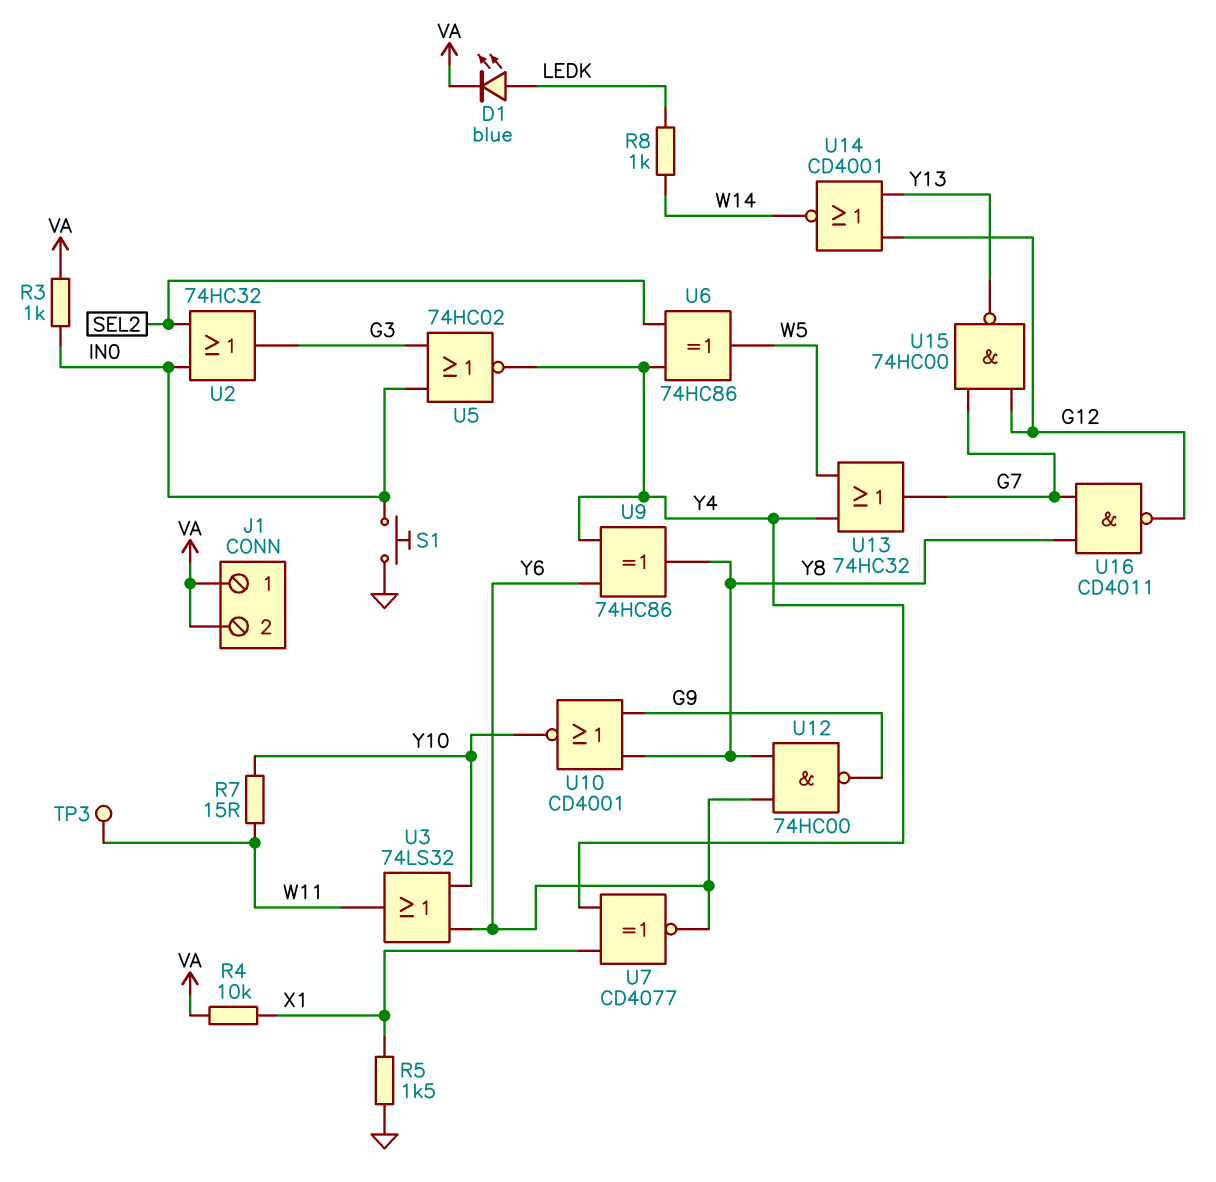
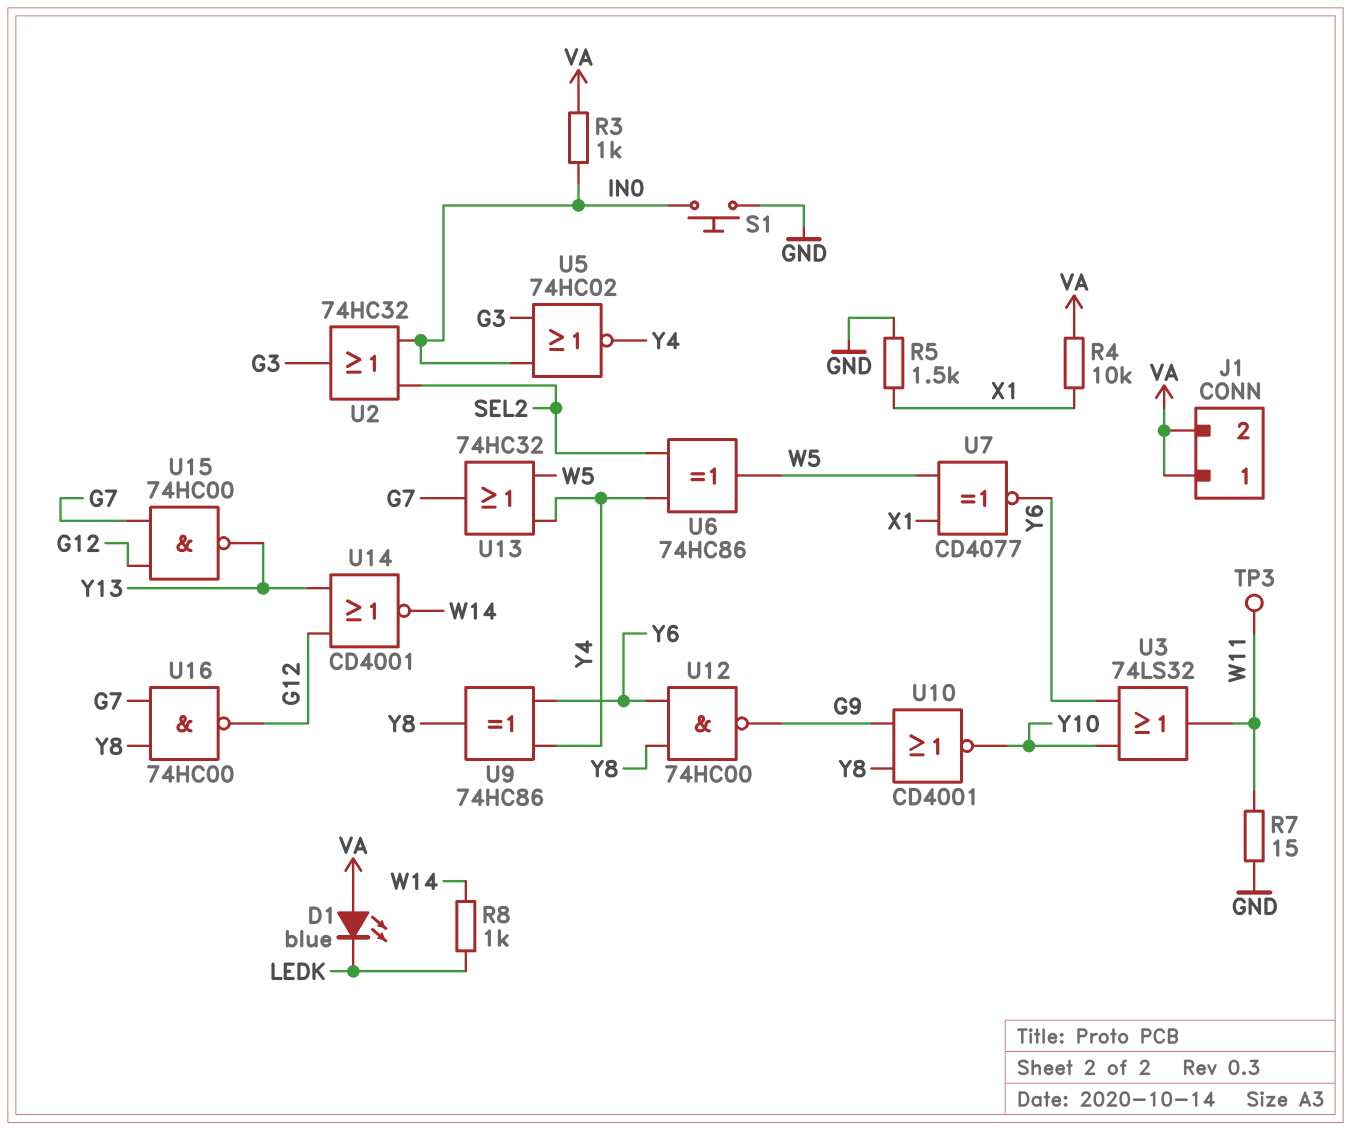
D1: LED blue (A LEDK, K VA) -> LED blue (A VA, K LEDK)
R7: 15 (W11, Y10) -> 15 (GND, W11)
U7: XNOR CD4077 (in X1, in Y4, out Y6) -> XNOR CD4077 (in W5, in X1, out Y6)
U16: NAND CD4011 (in G7, in Y8, out G12) -> NAND 74HC00 (in G7, in Y8, out G12)

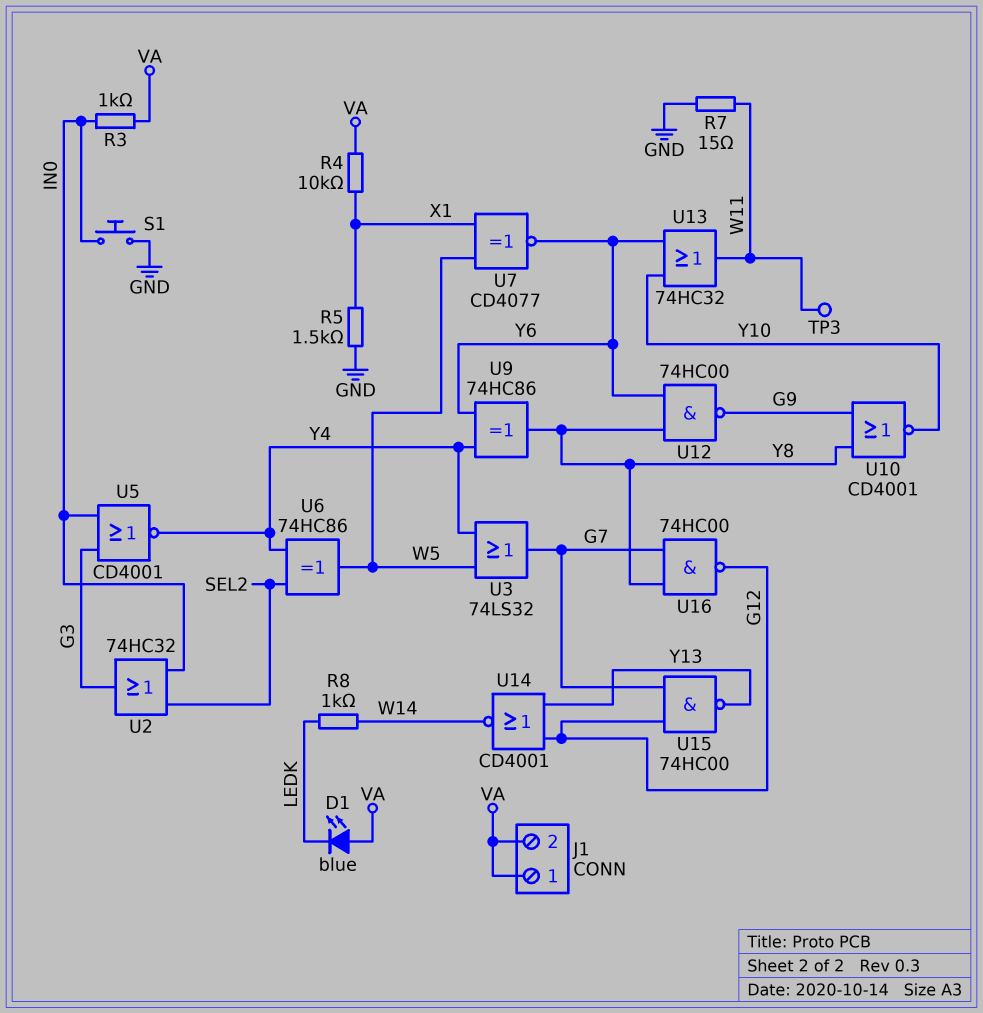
U3: OR 74LS32 (in Y6, in Y10, out W11) -> OR 74LS32 (in W5, in Y4, out G7)
U5: NOR 74HC02 (in G3, in IN0, out Y4) -> NOR CD4001 (in G3, in IN0, out Y4)
U13: OR 74HC32 (in W5, in Y4, out G7) -> OR 74HC32 (in Y6, in Y10, out W11)

